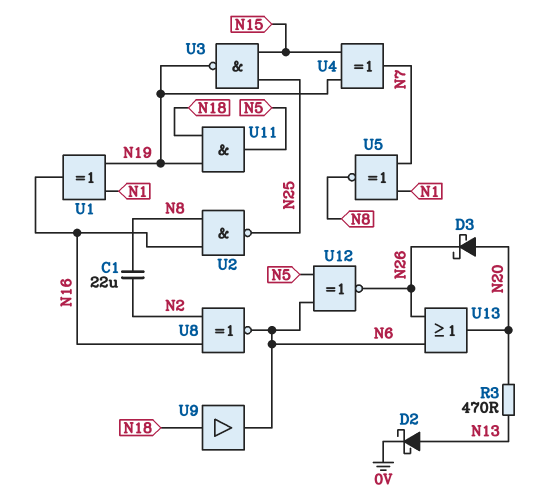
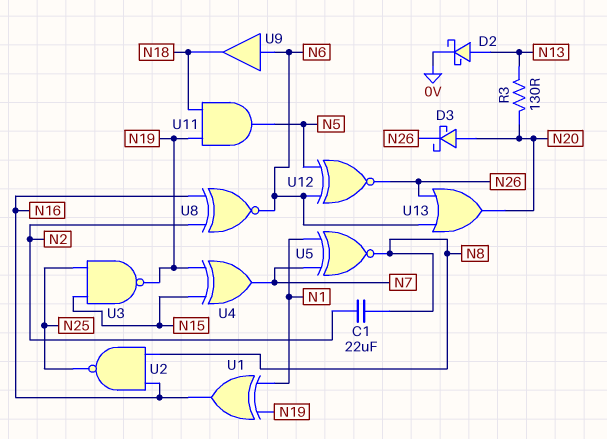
R3: 470 (N13, N20) -> 130 (N13, N20)
U9: buffer (in N18, out N6) -> buffer (in N6, out N18)

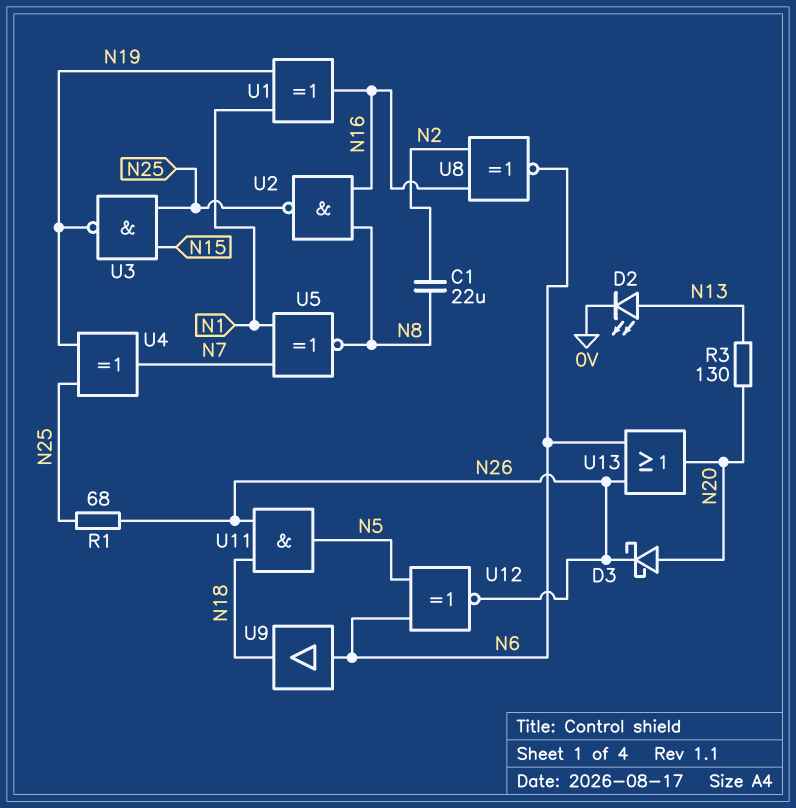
D2: schottky (A N13, K 0V) -> LED (A N13, K 0V)
R1: none -> 68 (N25, N26)
U4: XOR (in N15, in N19, out N7) -> XOR (in N19, in N25, out N7)
U11: AND (in N18, in N19, out N5) -> AND (in N18, in N26, out N5)

